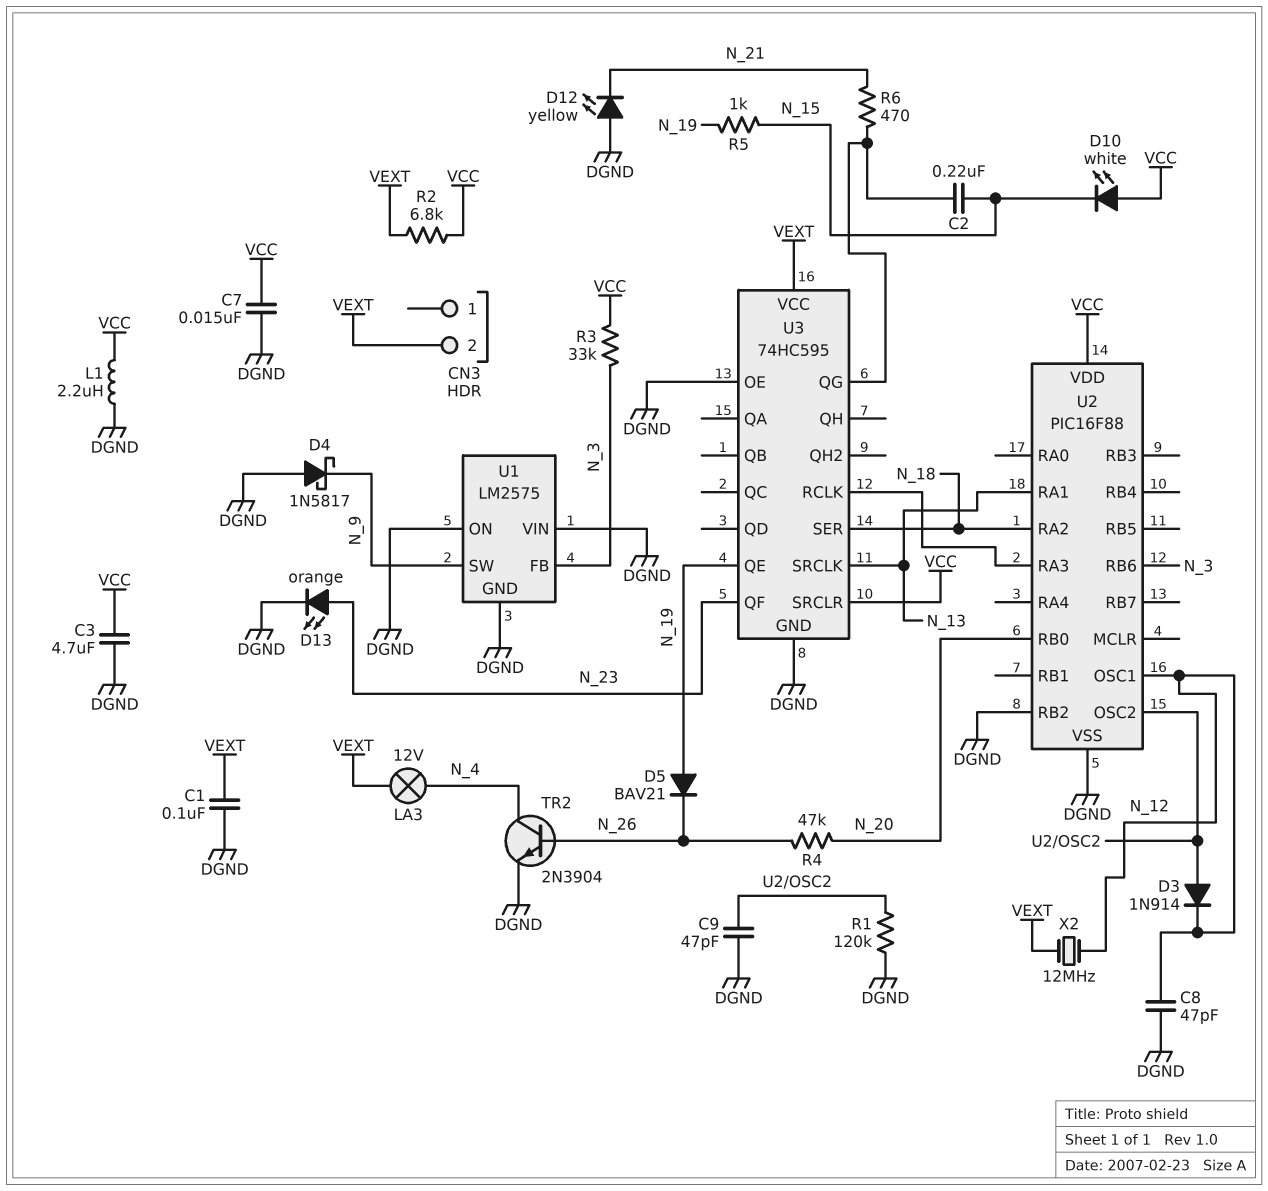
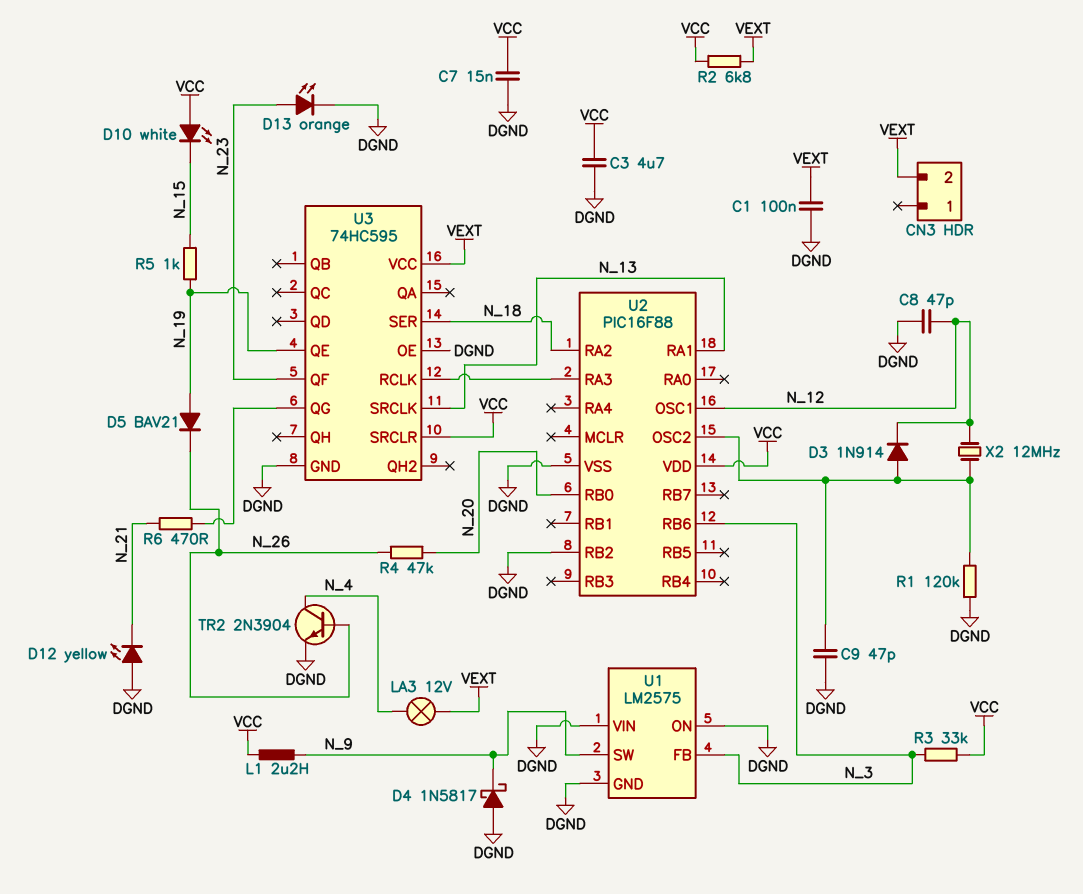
C2: 220nF (N_15, U3/QG) -> none
L1: 2.2uH (DGND, VCC) -> 2.2uH (N_9, VCC)
X2: 12MHz (N_12, VEXT) -> 12MHz (N_12, U2/OSC2)

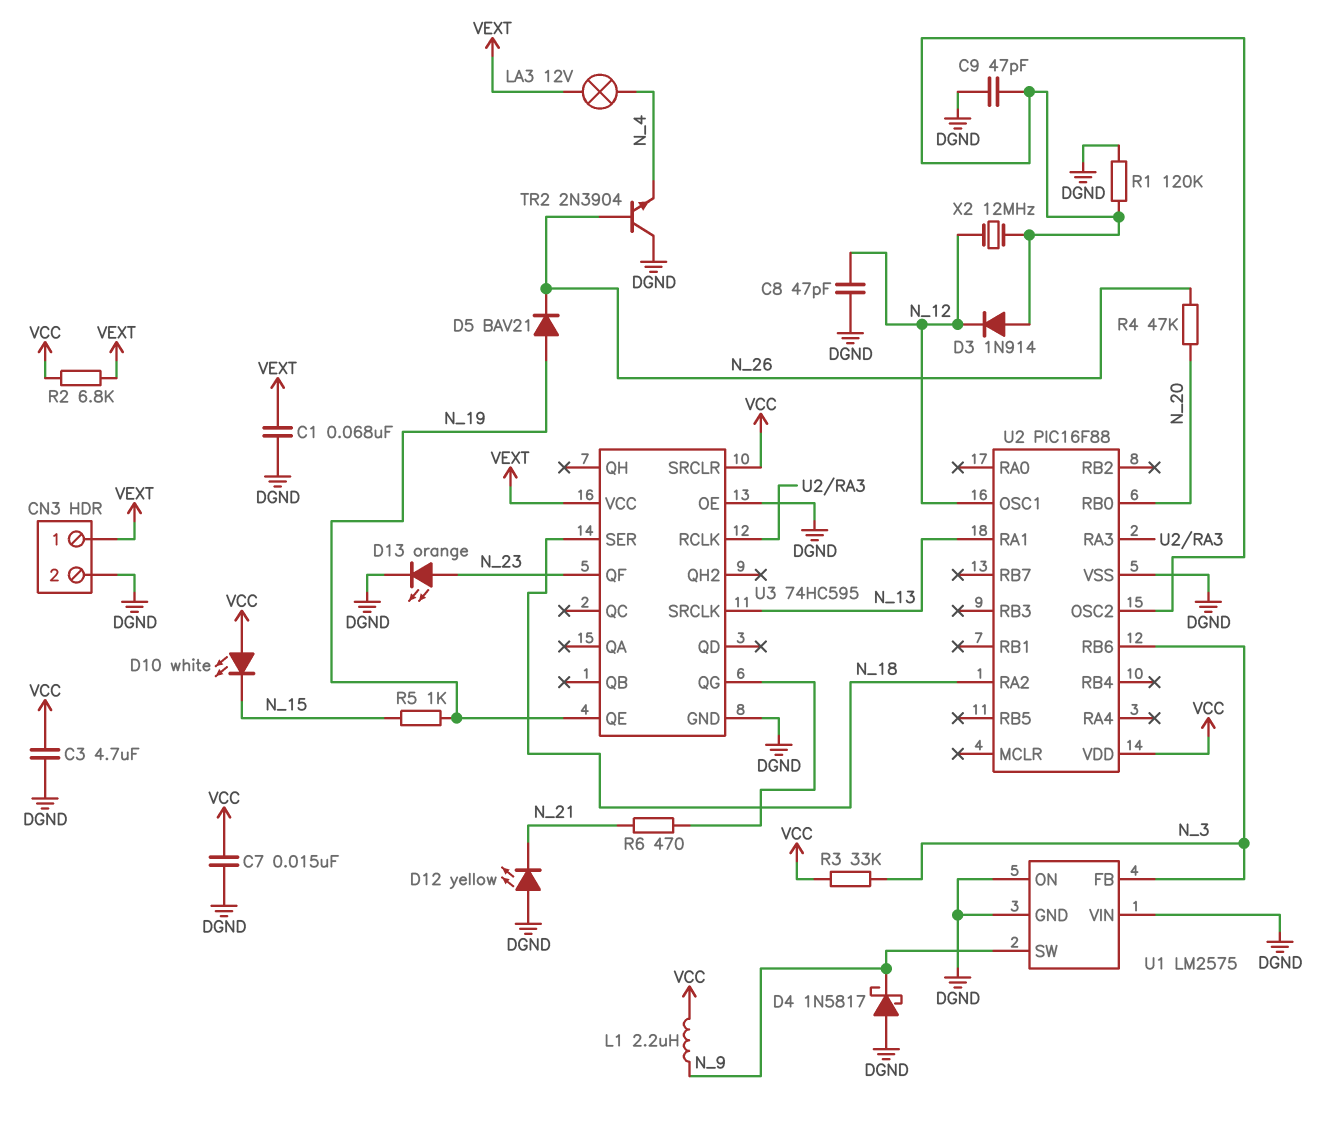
C1: 100nF (DGND, VEXT) -> 68nF (DGND, VEXT)
CN3 pin 1: none -> VEXT
CN3 pin 2: VEXT -> DGND
TR2: NPN 2N3904 (B N_26, C N_4, E DGND) -> NPN 2N3904 (B N_26, C DGND, E N_4)
U2 pin RB2: DGND -> none

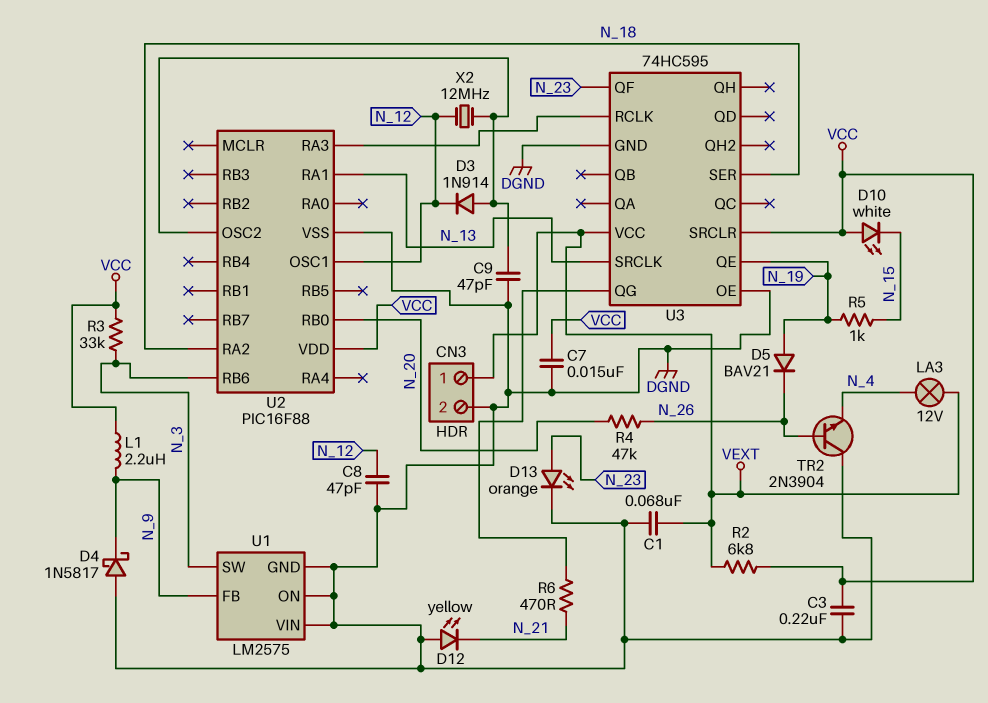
C3: 4.7uF (DGND, VCC) -> 220nF (DGND, VCC)
R1: 120k (DGND, U2/OSC2) -> none
U1 pin FB: N_3 -> N_9
U1 pin SW: N_9 -> N_3

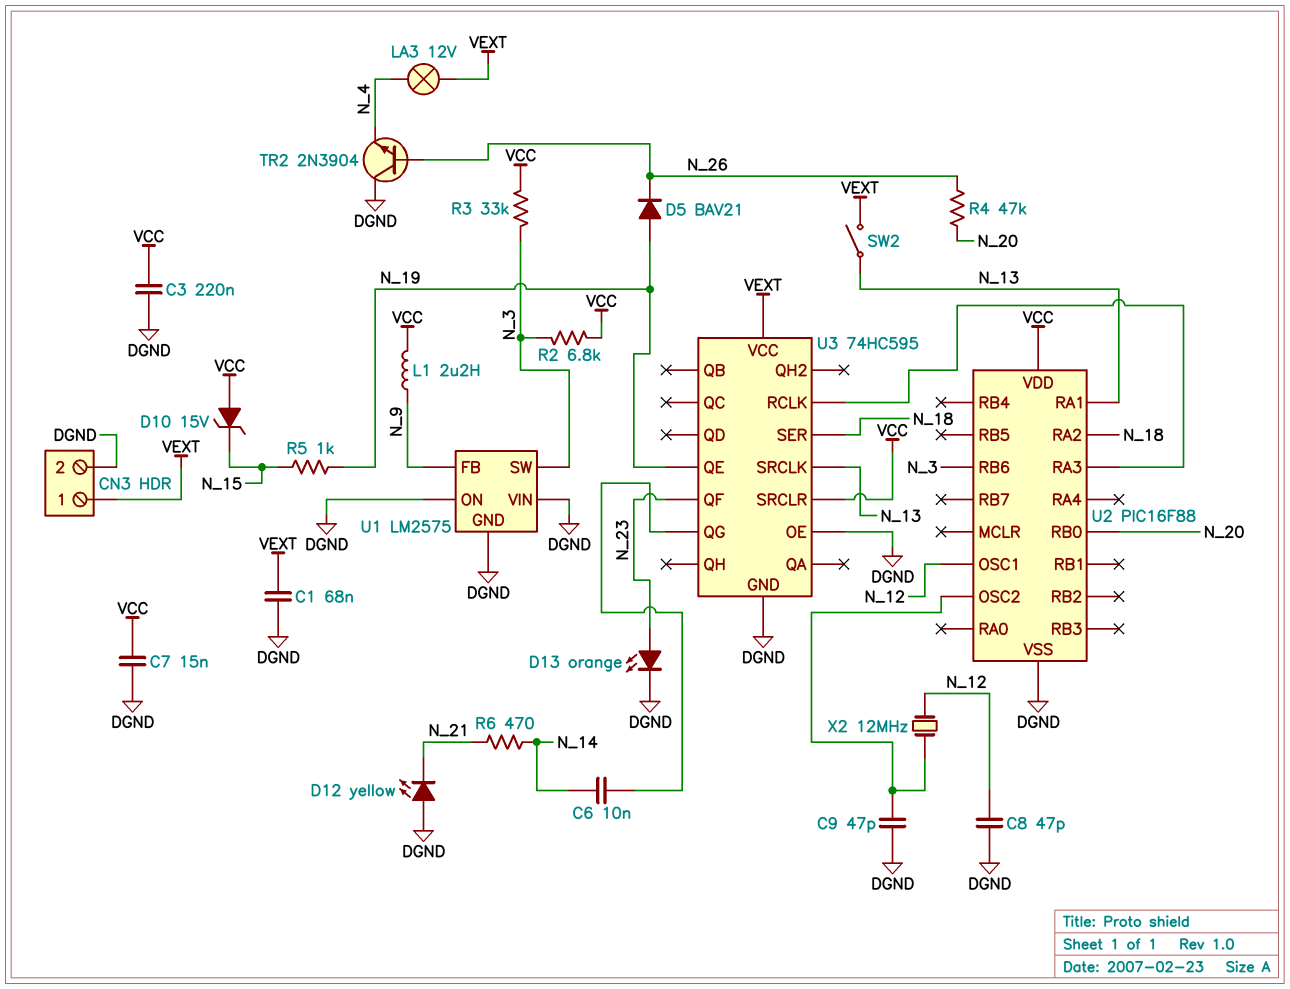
C6: none -> 10nF (N_14, U3/QG)
D3: diode 1N914 (A U2/OSC2, K N_12) -> none
D4: schottky 1N5817 (A DGND, K N_9) -> none
D10: LED white (A VCC, K N_15) -> zener 15V (A VCC, K N_15)
R2: 6.8k (VCC, VEXT) -> 6.8k (N_3, VCC)
R6: 470 (N_21, U3/QG) -> 470 (N_14, N_21)
SW2: none -> switch (N_13, VEXT)

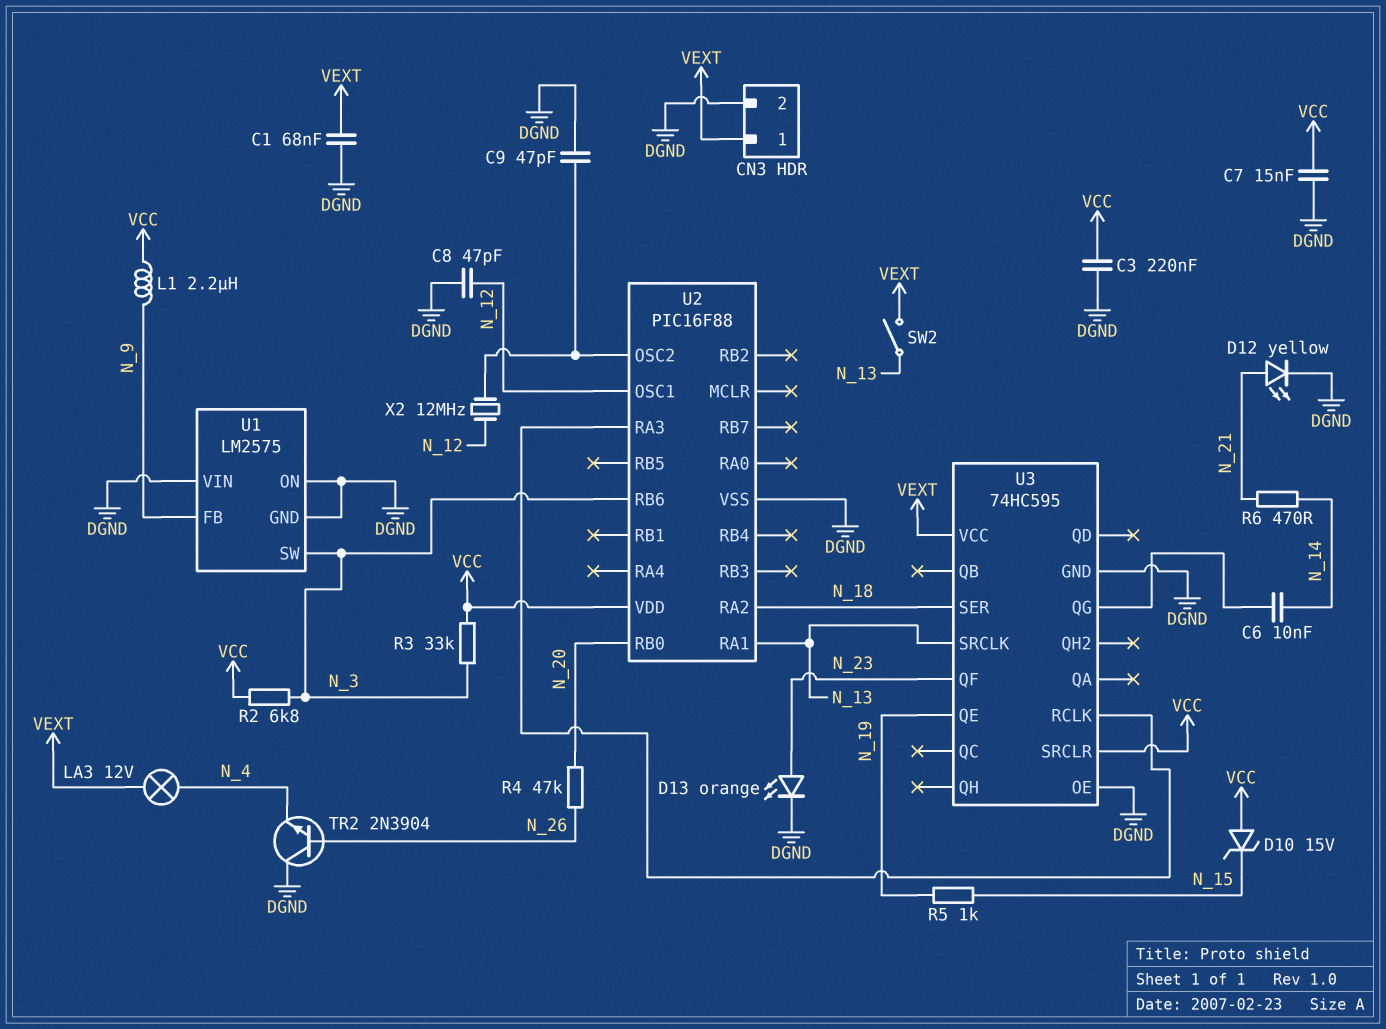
D5: diode BAV21 (A N_19, K N_26) -> none
D12: LED yellow (A DGND, K N_21) -> LED yellow (A N_21, K DGND)

